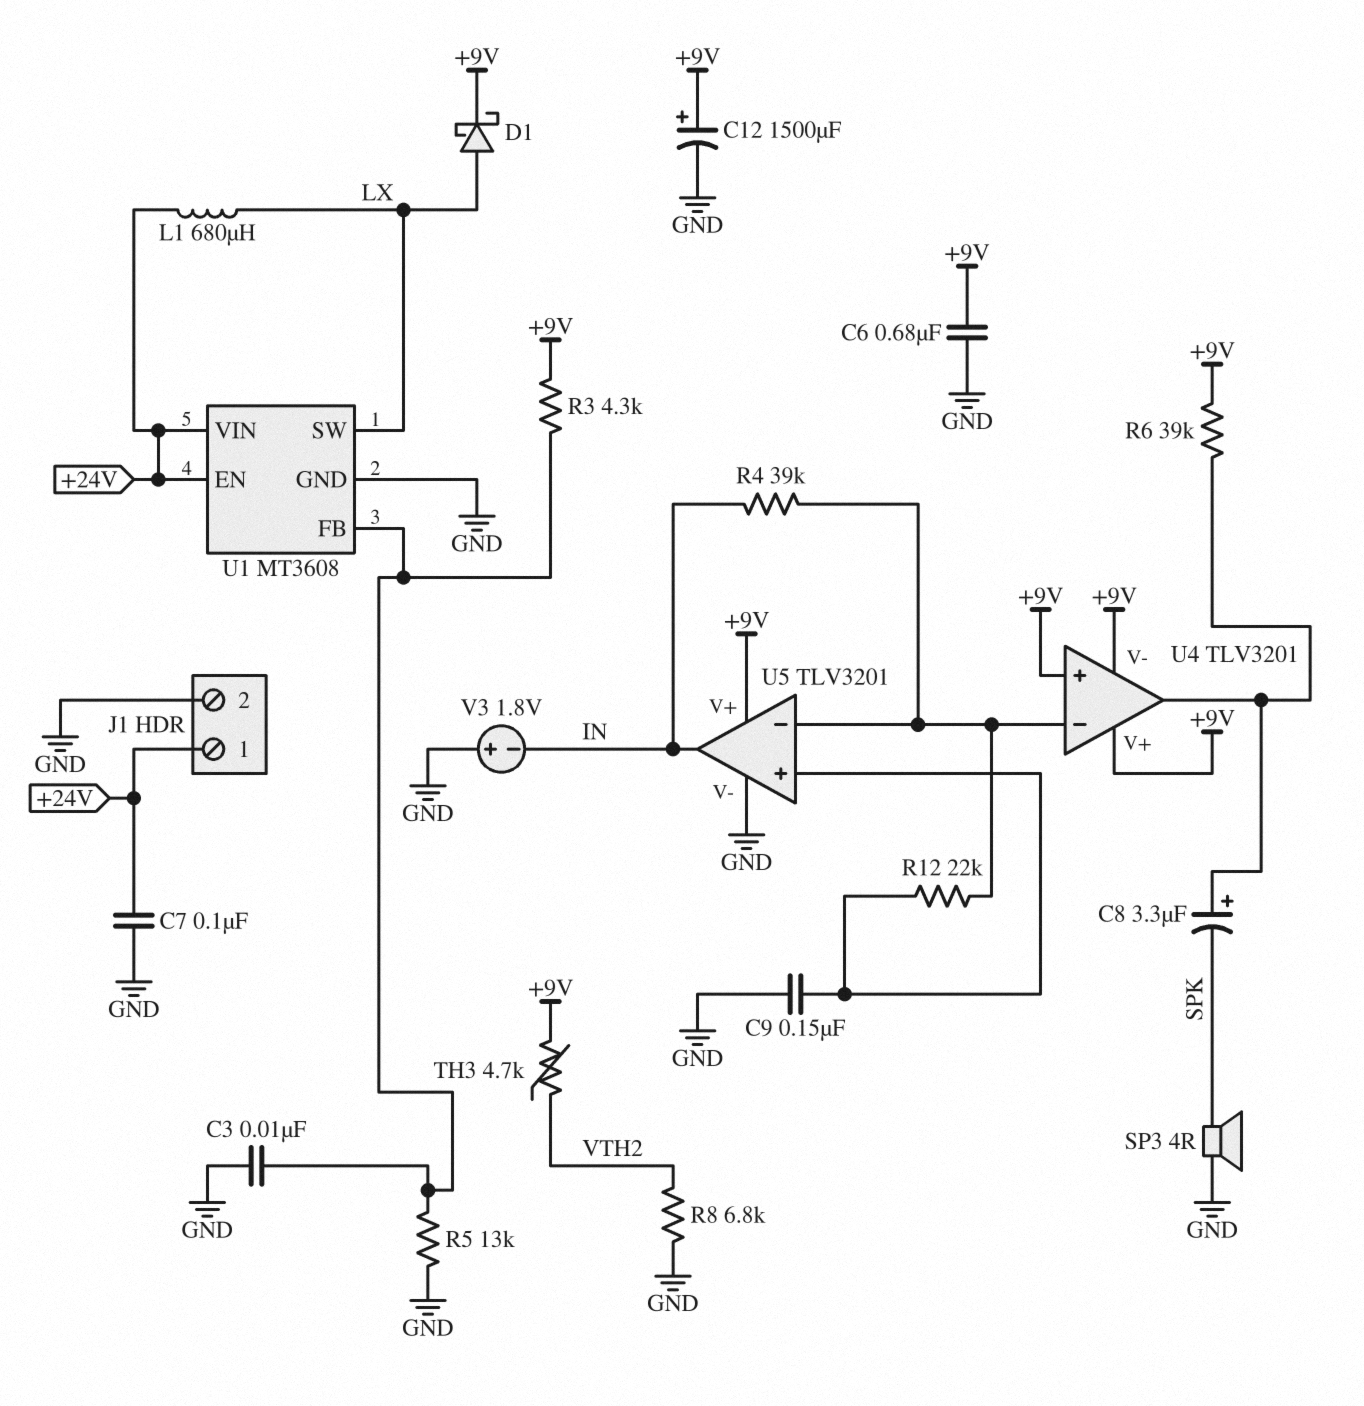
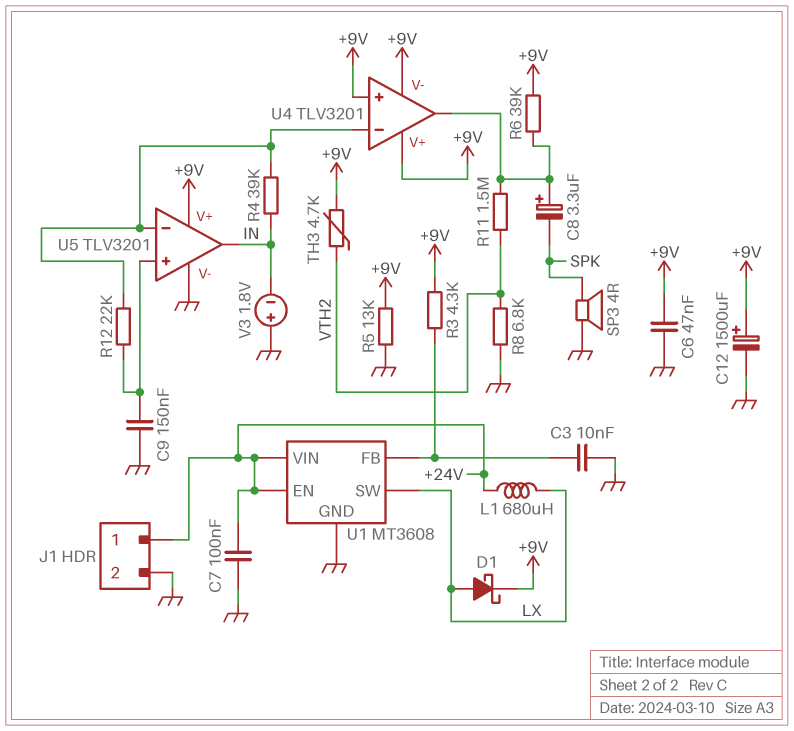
C6: 680nF (+9V, GND) -> 47nF (+9V, GND)
R5: 13k (GND, U1/FB) -> 13k (+9V, GND)
R11: none -> 1.5M (U4/out, VTH2)

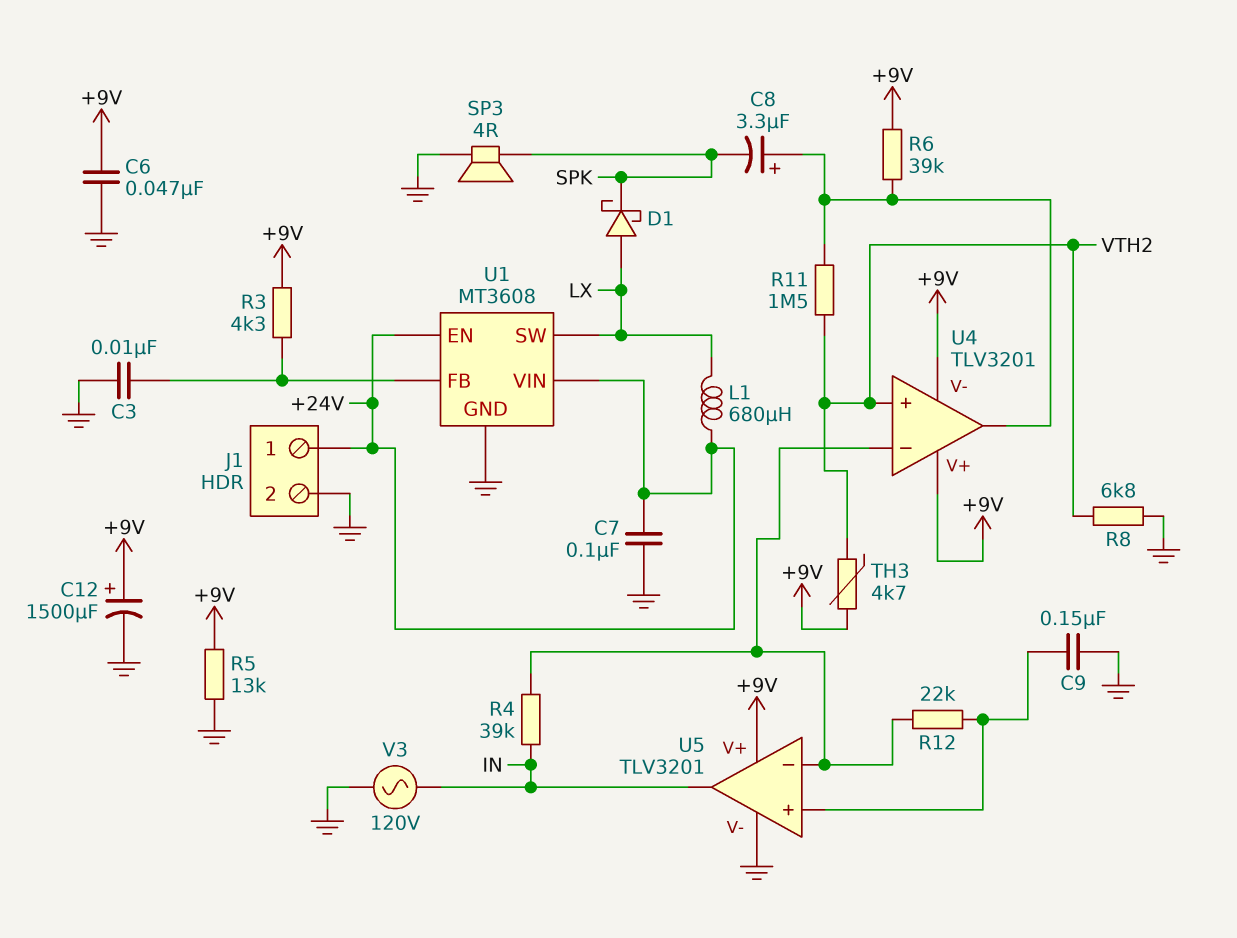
D1: schottky (A LX, K +9V) -> schottky (A LX, K SPK)
U4 pin in+: +9V -> VTH2
V3: 1.8V (plus GND, minus IN) -> AC 120V (GND, IN)

